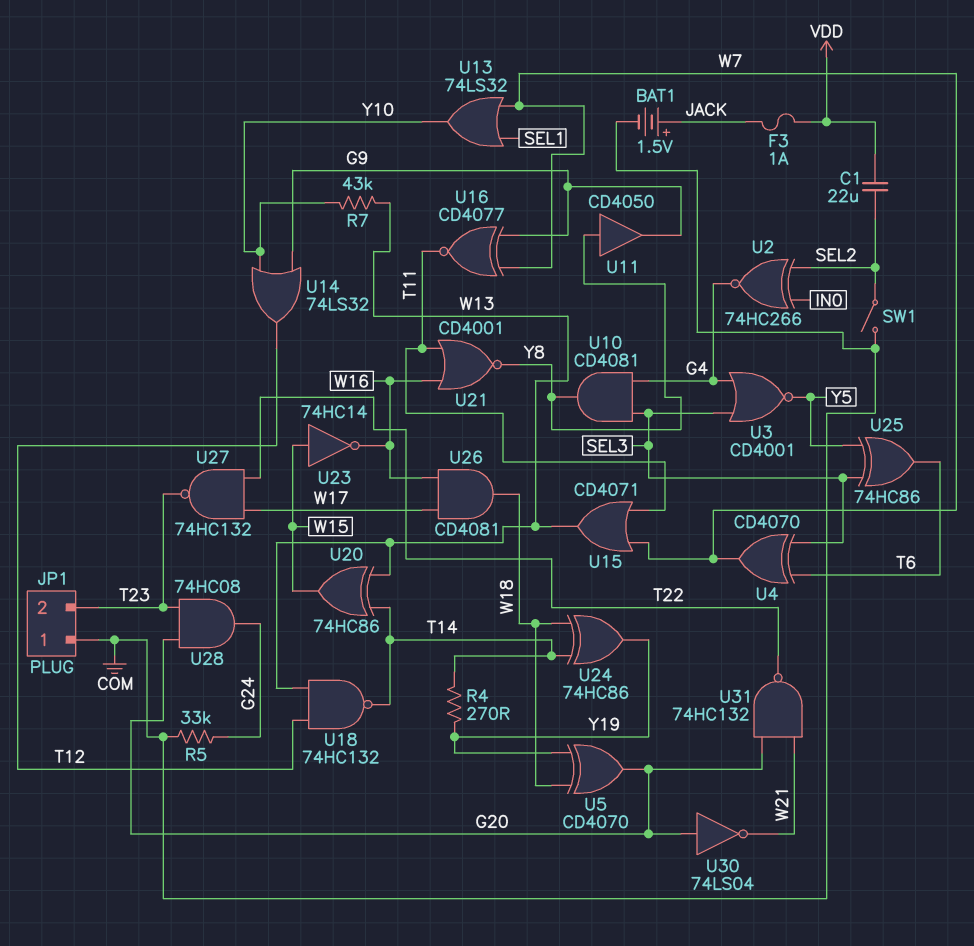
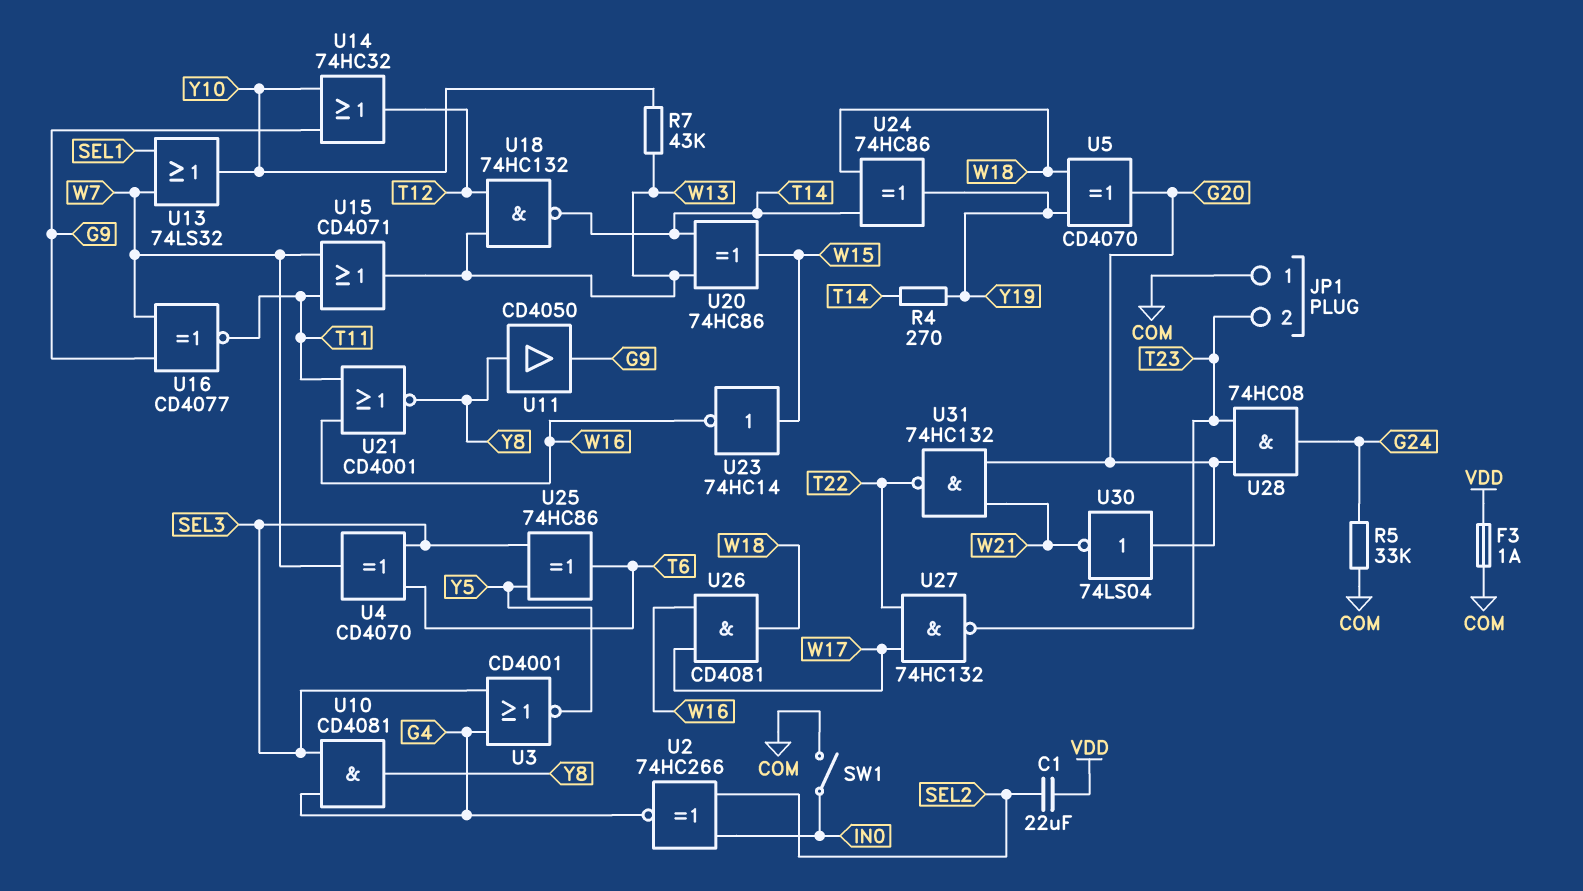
BAT1: 1.5V (plus JACK, minus COM) -> none
F3: 1A (JACK, VDD) -> 1A (COM, VDD)
SW1: switch (COM, SEL2) -> switch (COM, IN0)
U14: OR 74LS32 (in G9, in Y10, out T12) -> OR 74HC32 (in G9, in Y10, out T12)

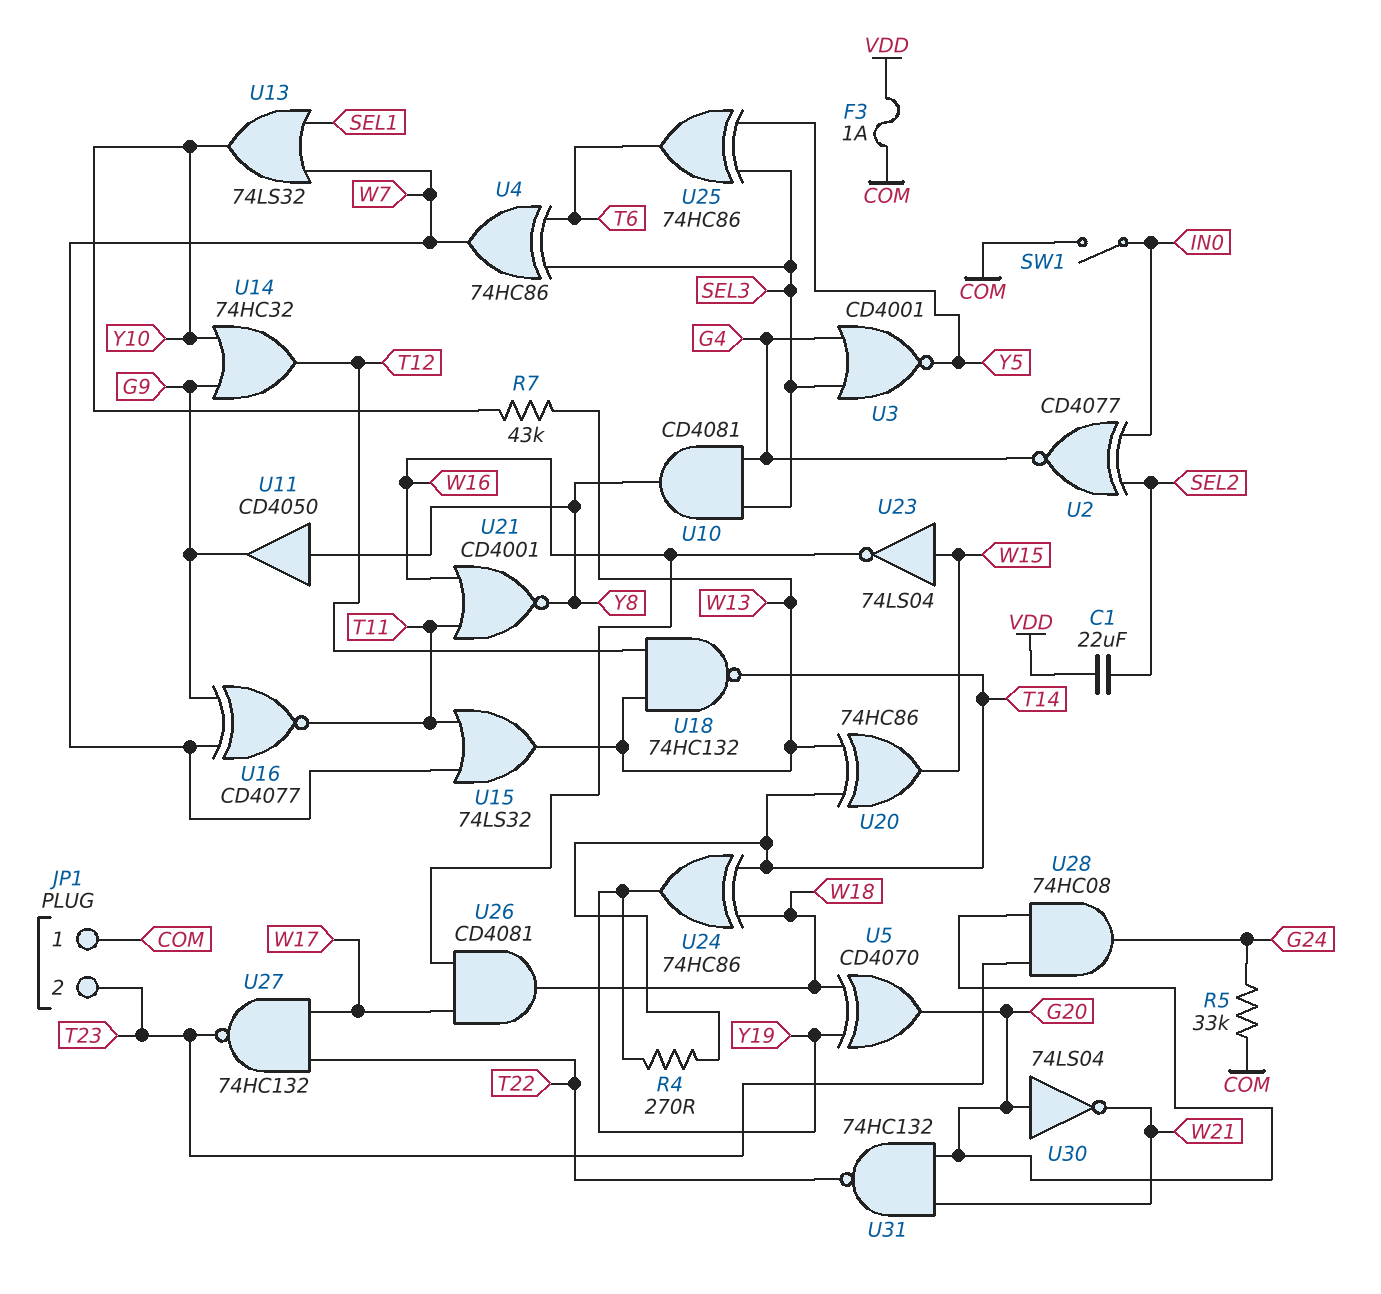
U2: XNOR 74HC266 (in IN0, in SEL2, out G4) -> XNOR CD4077 (in IN0, in SEL2, out G4)
U4: XOR CD4070 (in SEL3, in T6, out W7) -> XOR 74HC86 (in SEL3, in T6, out W7)
U15: OR CD4071 (in T11, in W7, out W13) -> OR 74LS32 (in T11, in W7, out W13)
U23: NOT 74HC14 (in W15, out W16) -> NOT 74LS04 (in W15, out W16)

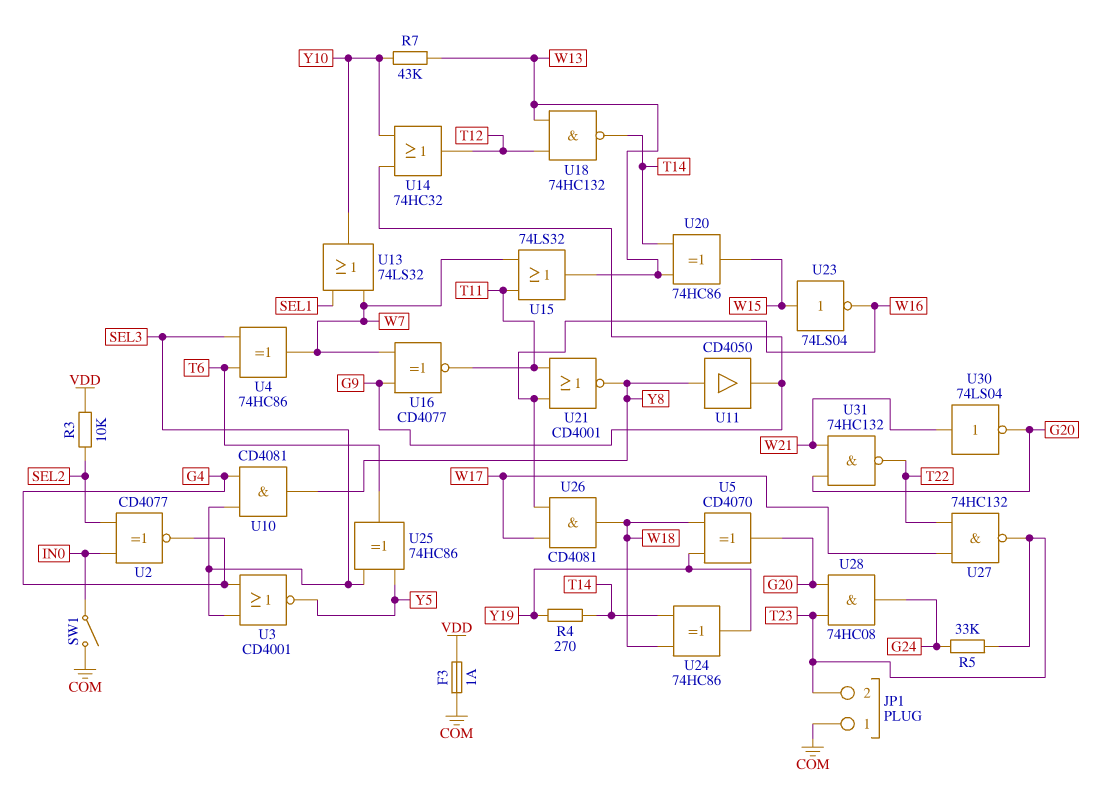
C1: 22uF (SEL2, VDD) -> none
R3: none -> 10k (SEL2, VDD)
R5: 33k (COM, G24) -> 33k (G24, T23)
U30: NOT 74LS04 (in G20, out W21) -> NOT 74LS04 (in W21, out G20)

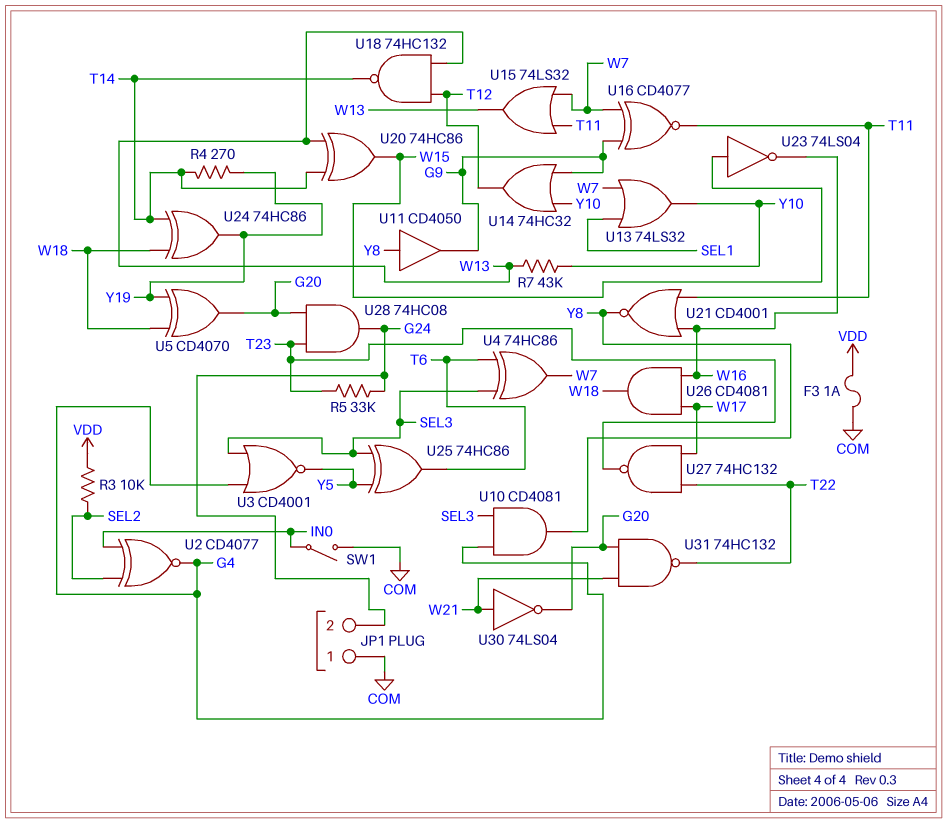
JP1 pin 2: T23 -> G24

